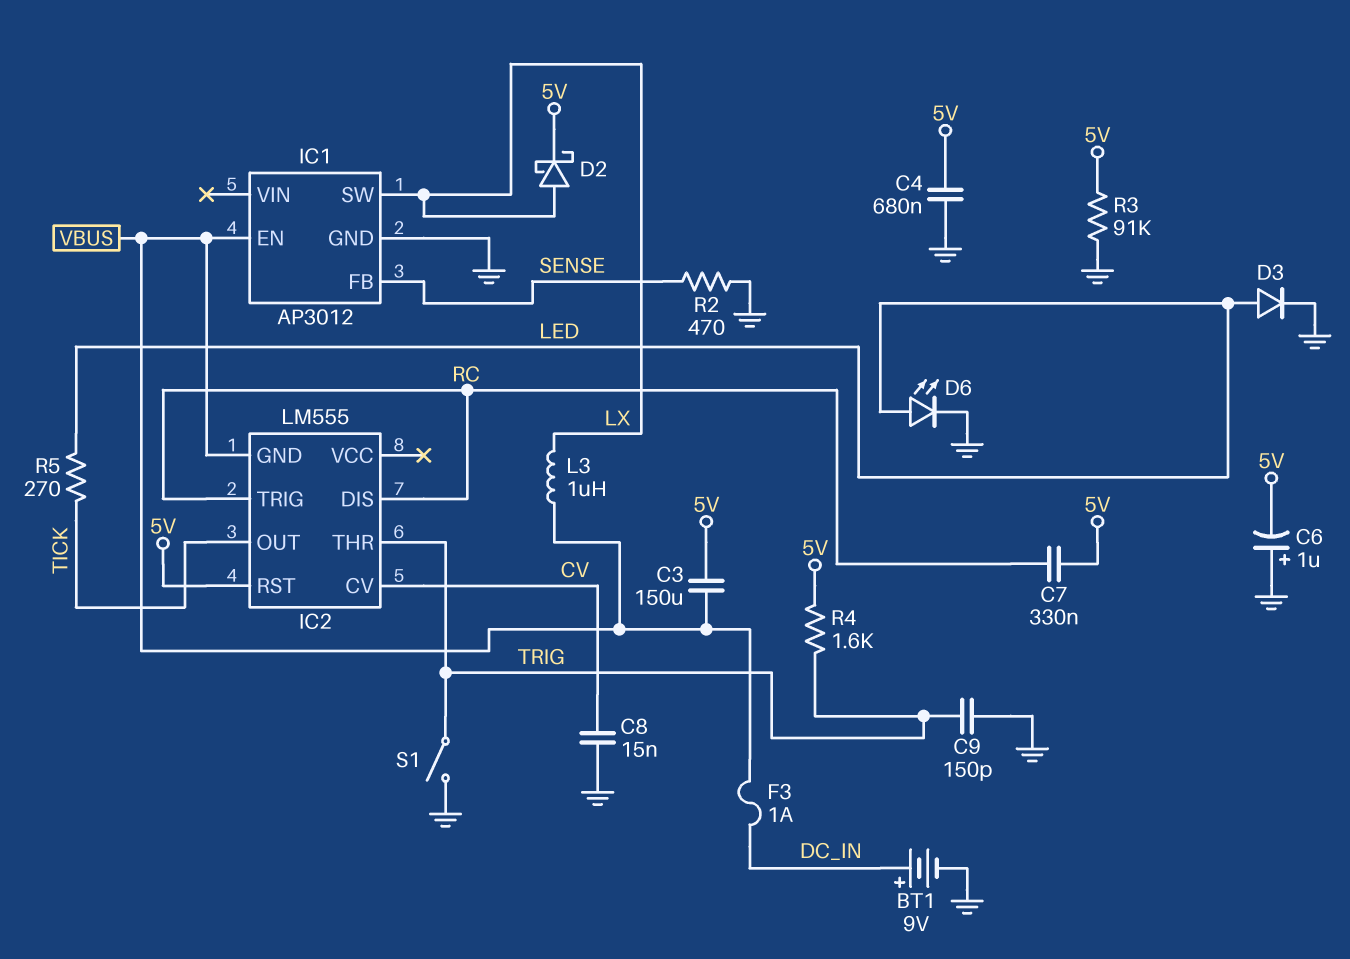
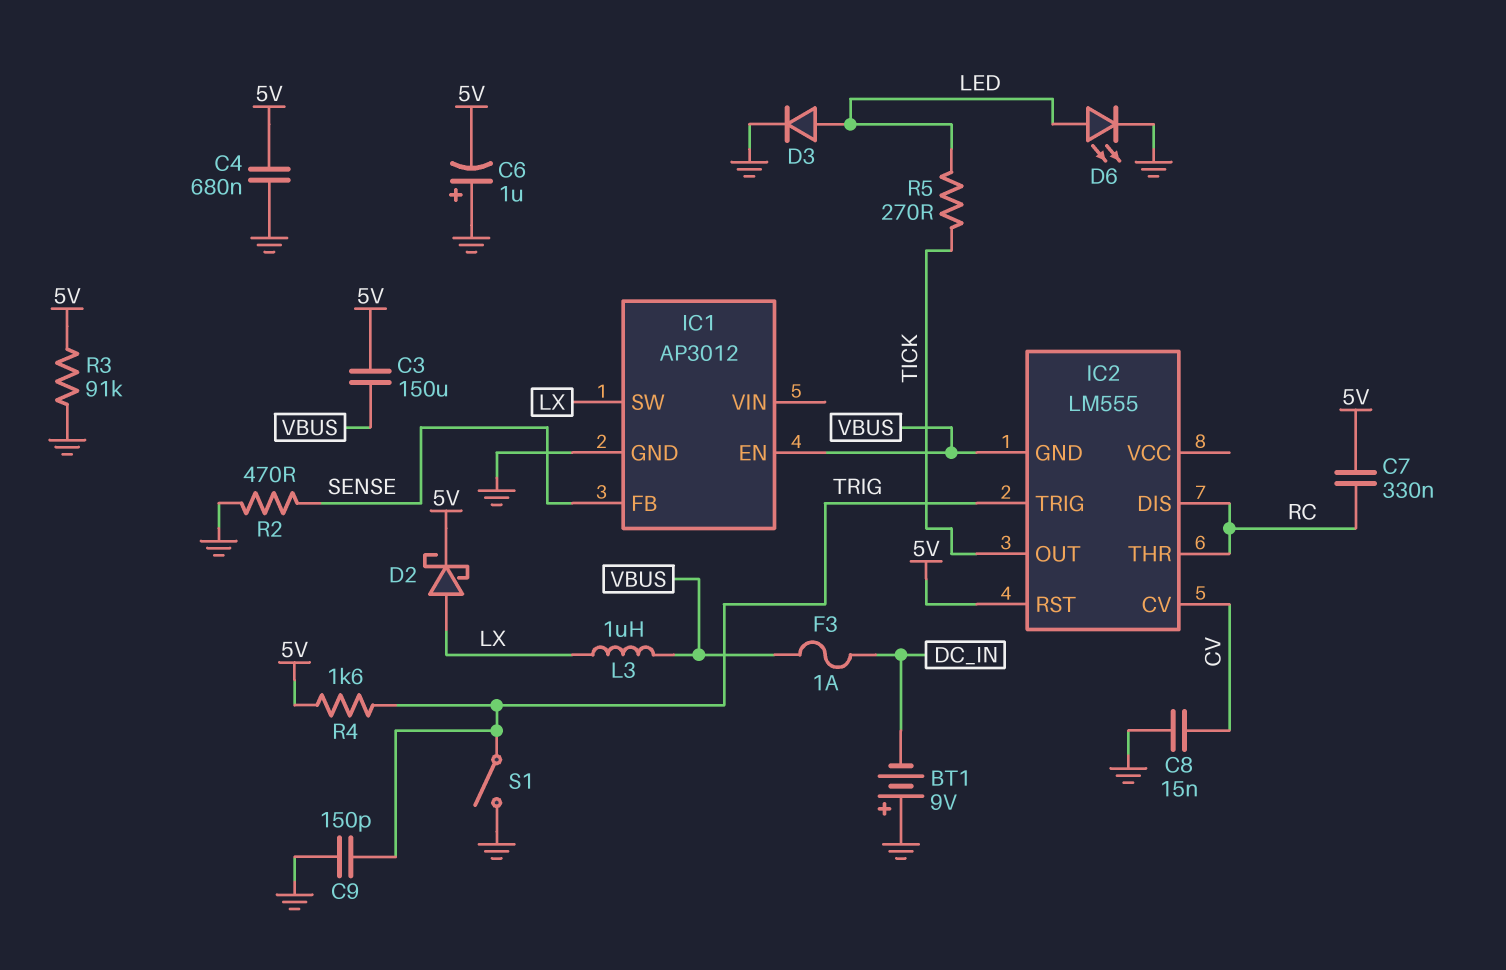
BT1: 9V (plus DC_IN, minus GND) -> 9V (plus GND, minus DC_IN)
IC2 pin THR: TRIG -> RC
IC2 pin TRIG: RC -> TRIG

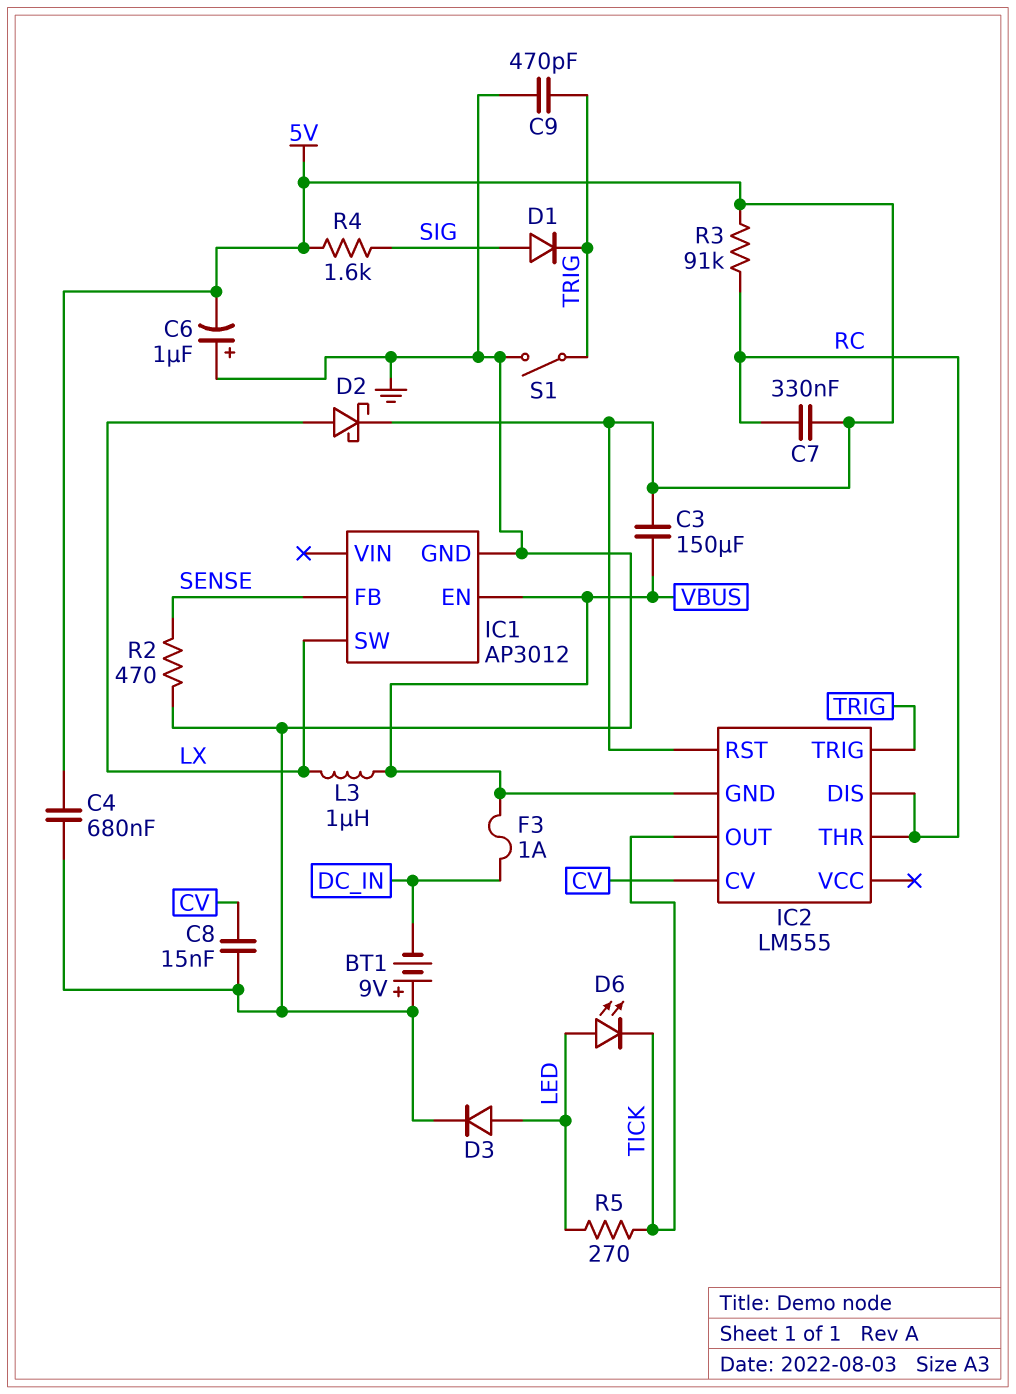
C9: 150pF (GND, TRIG) -> 470pF (GND, TRIG)
D1: none -> diode (A SIG, K TRIG)
D6: LED (A LED, K GND) -> LED (A LED, K TICK)
R3: 91k (5V, GND) -> 91k (5V, RC)
R4: 1.6k (5V, TRIG) -> 1.6k (5V, SIG)

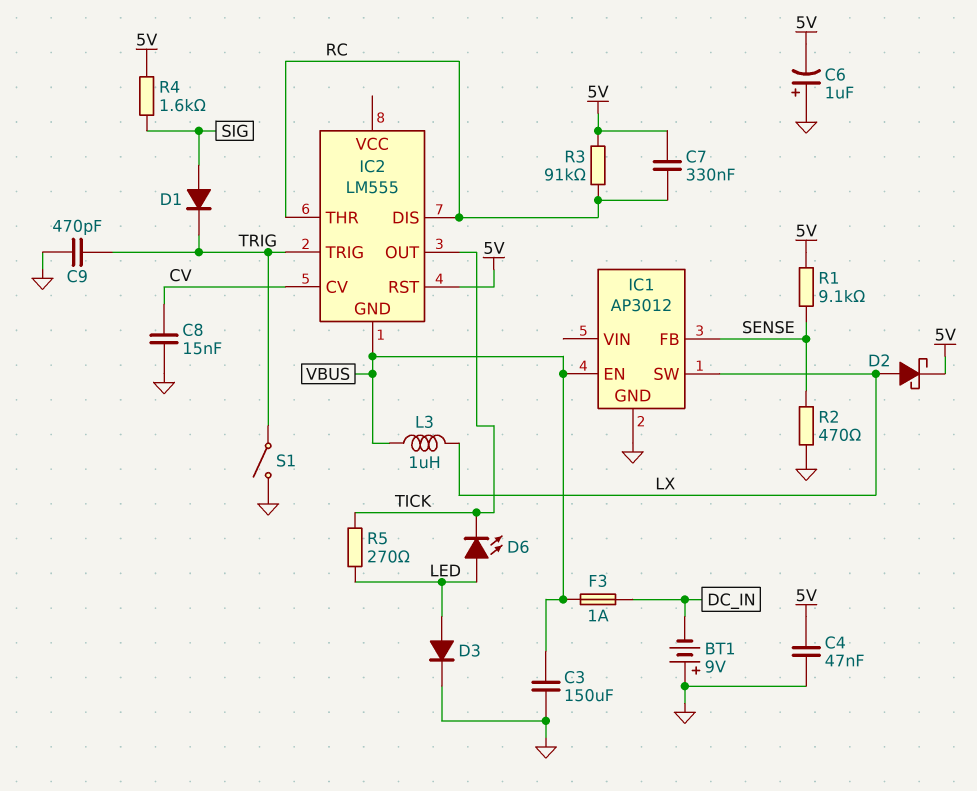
C3: 150uF (5V, VBUS) -> 150uF (GND, VBUS)
C4: 680nF (5V, GND) -> 47nF (5V, GND)
R1: none -> 9.1k (5V, SENSE)

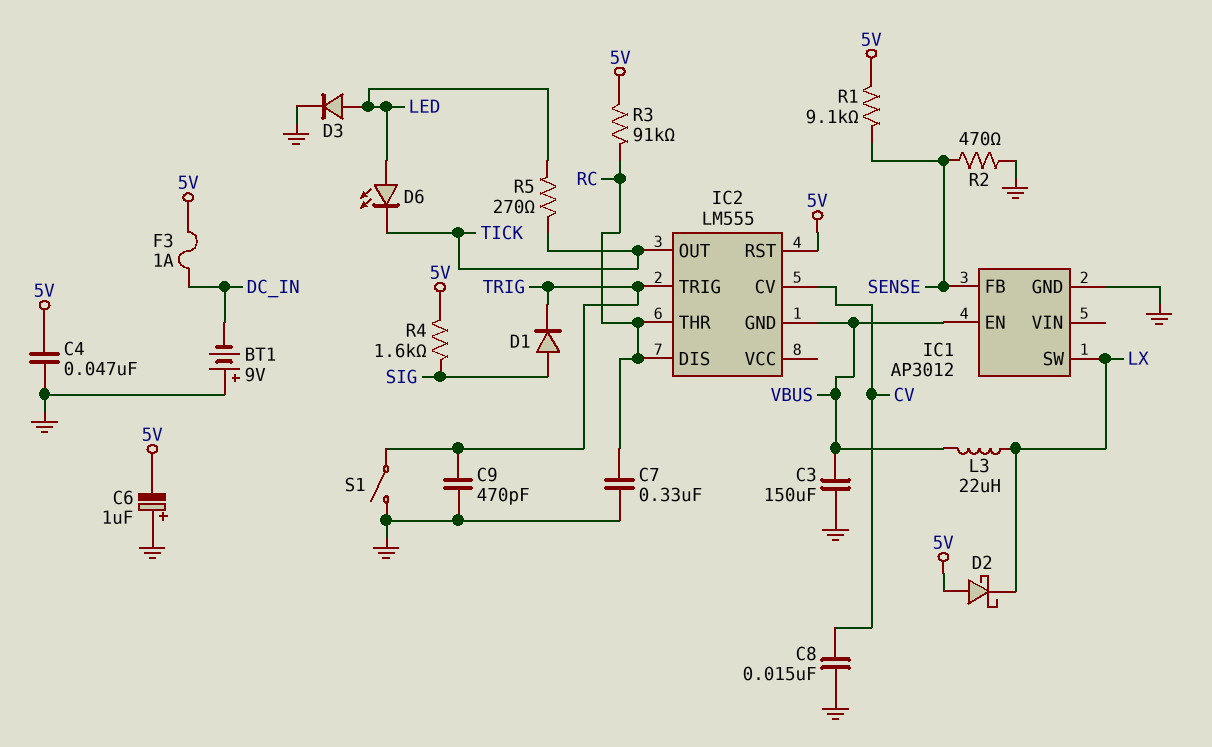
C7: 330nF (5V, RC) -> 330nF (GND, RC)
D2: schottky (A LX, K 5V) -> schottky (A 5V, K LX)
F3: 1A (DC_IN, VBUS) -> 1A (5V, DC_IN)
L3: 1uH (LX, VBUS) -> 22uH (LX, VBUS)

